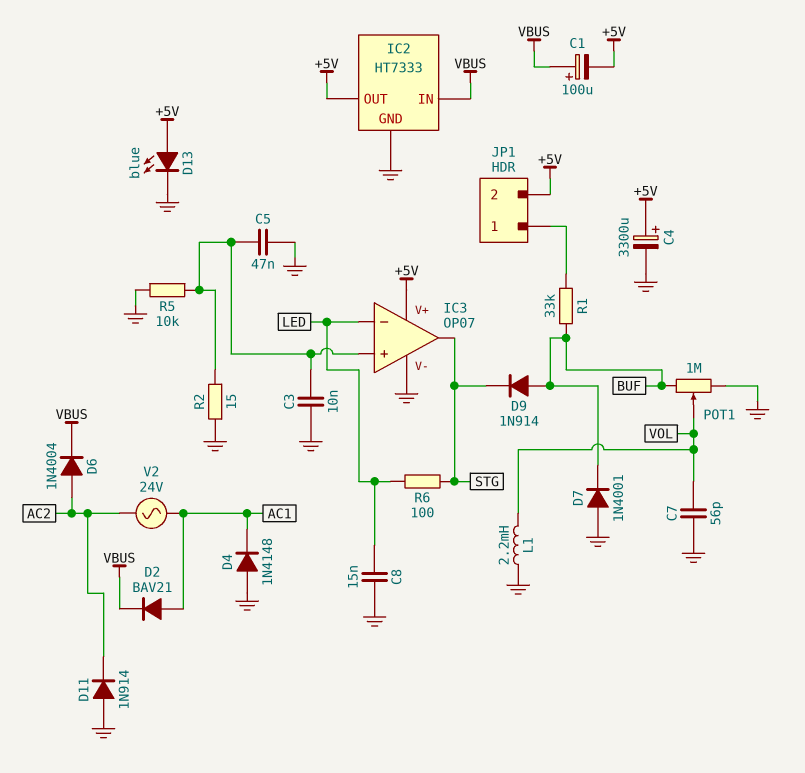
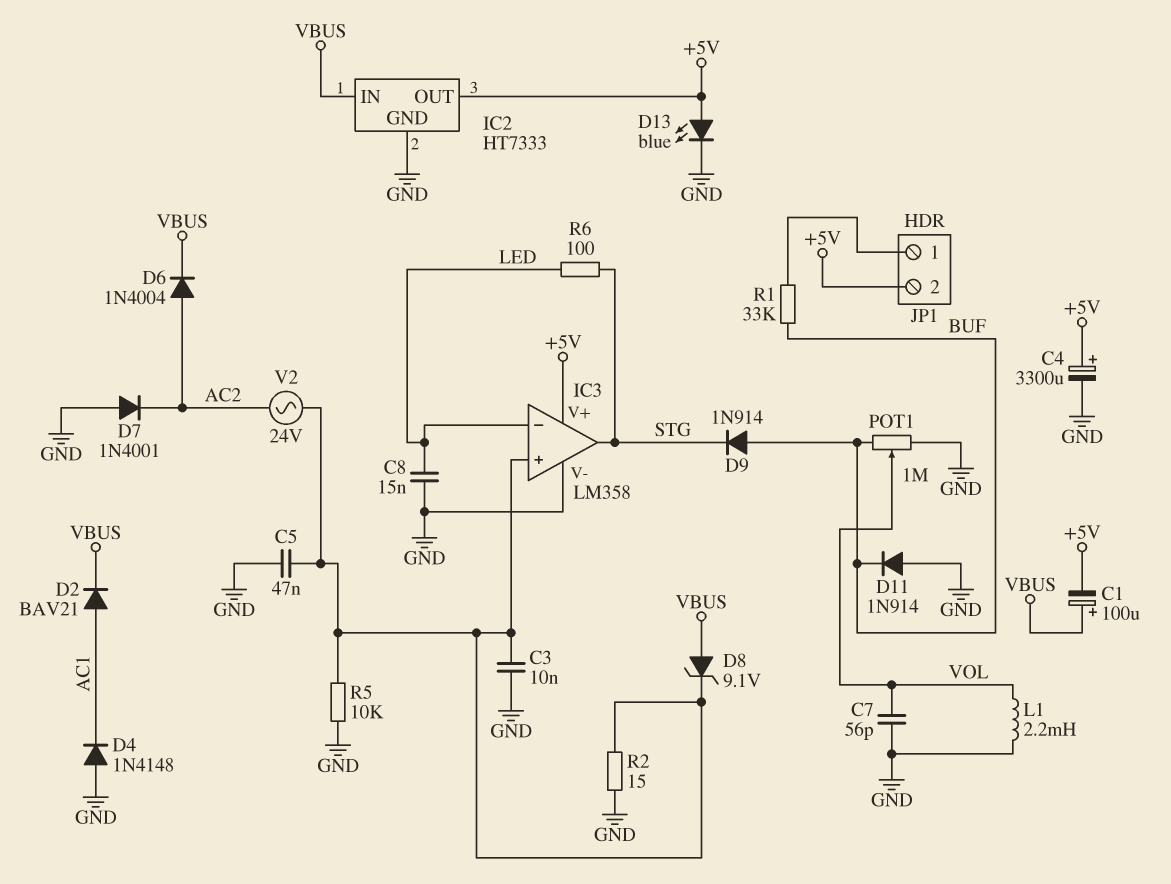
D7: diode 1N4001 (A GND, K BUF) -> diode 1N4001 (A GND, K AC2)
D8: none -> zener 9.1V (A VBUS, K IC3/in+)
D11: diode 1N914 (A GND, K AC2) -> diode 1N914 (A GND, K BUF)
IC3: OP07 -> LM358
V2: AC 24V (AC1, AC2) -> AC 24V (AC2, IC3/in+)

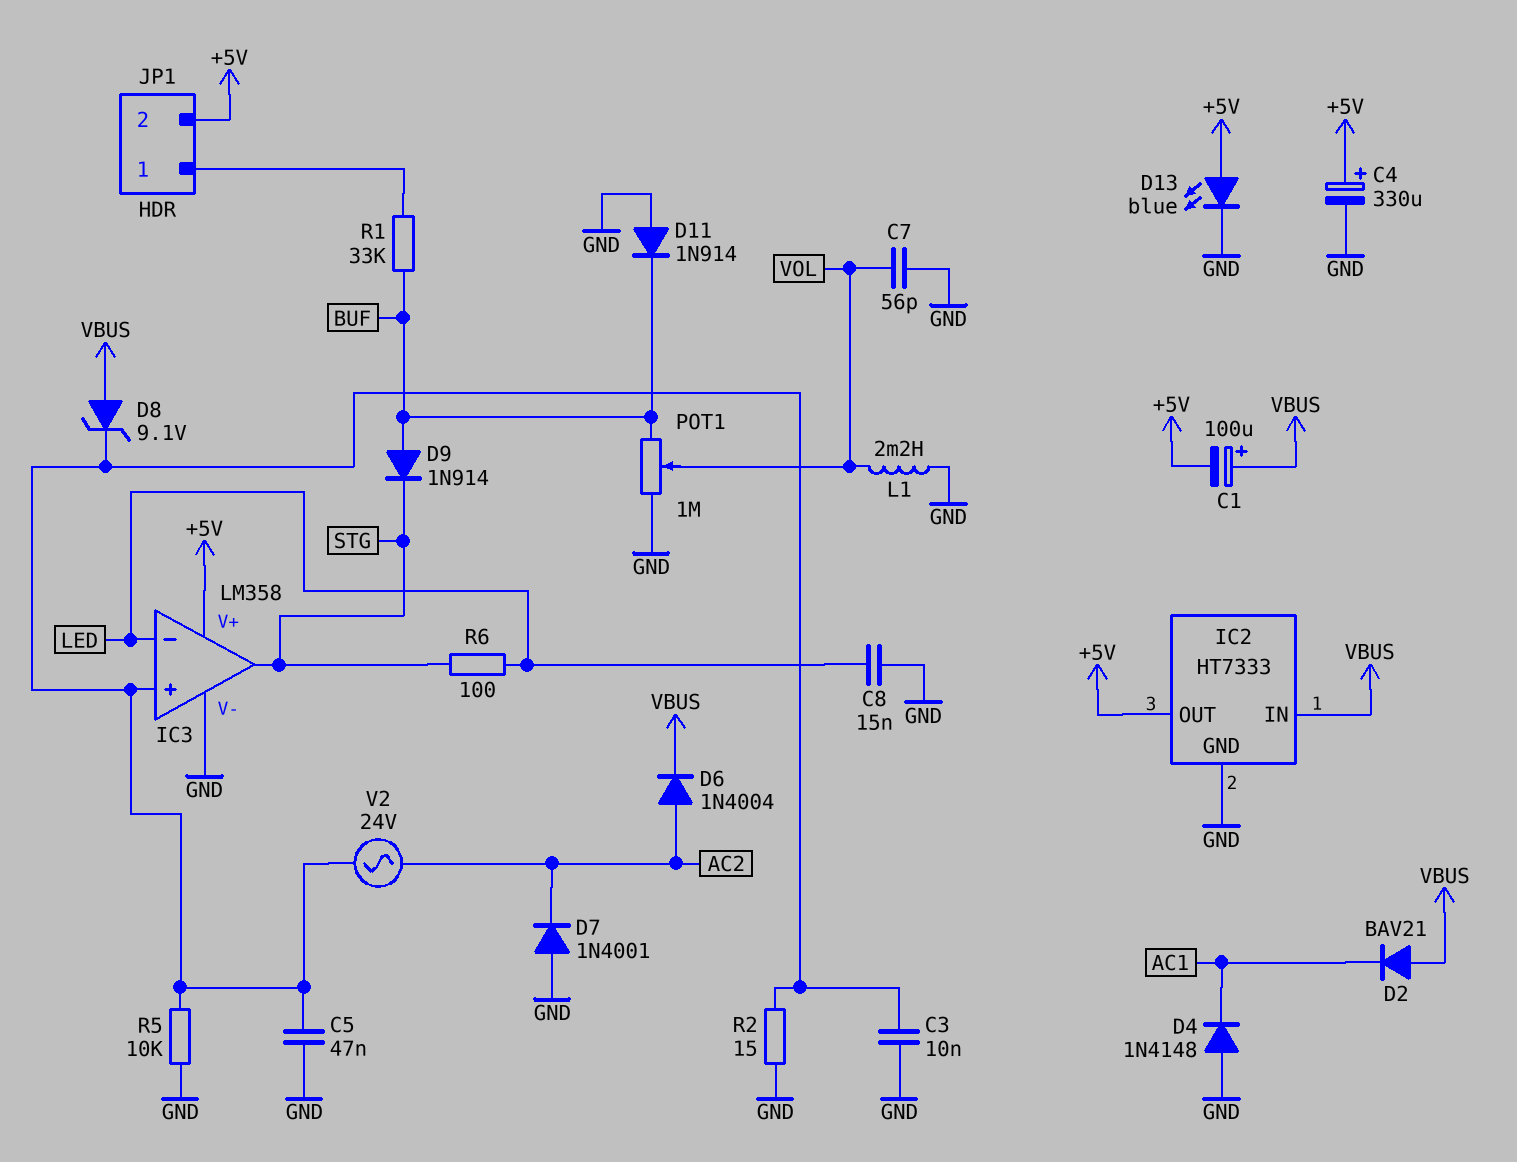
C4: 3300uF (plus +5V, minus GND) -> 330uF (plus +5V, minus GND)
D2: diode BAV21 (A AC1, K VBUS) -> diode BAV21 (A VBUS, K AC1)

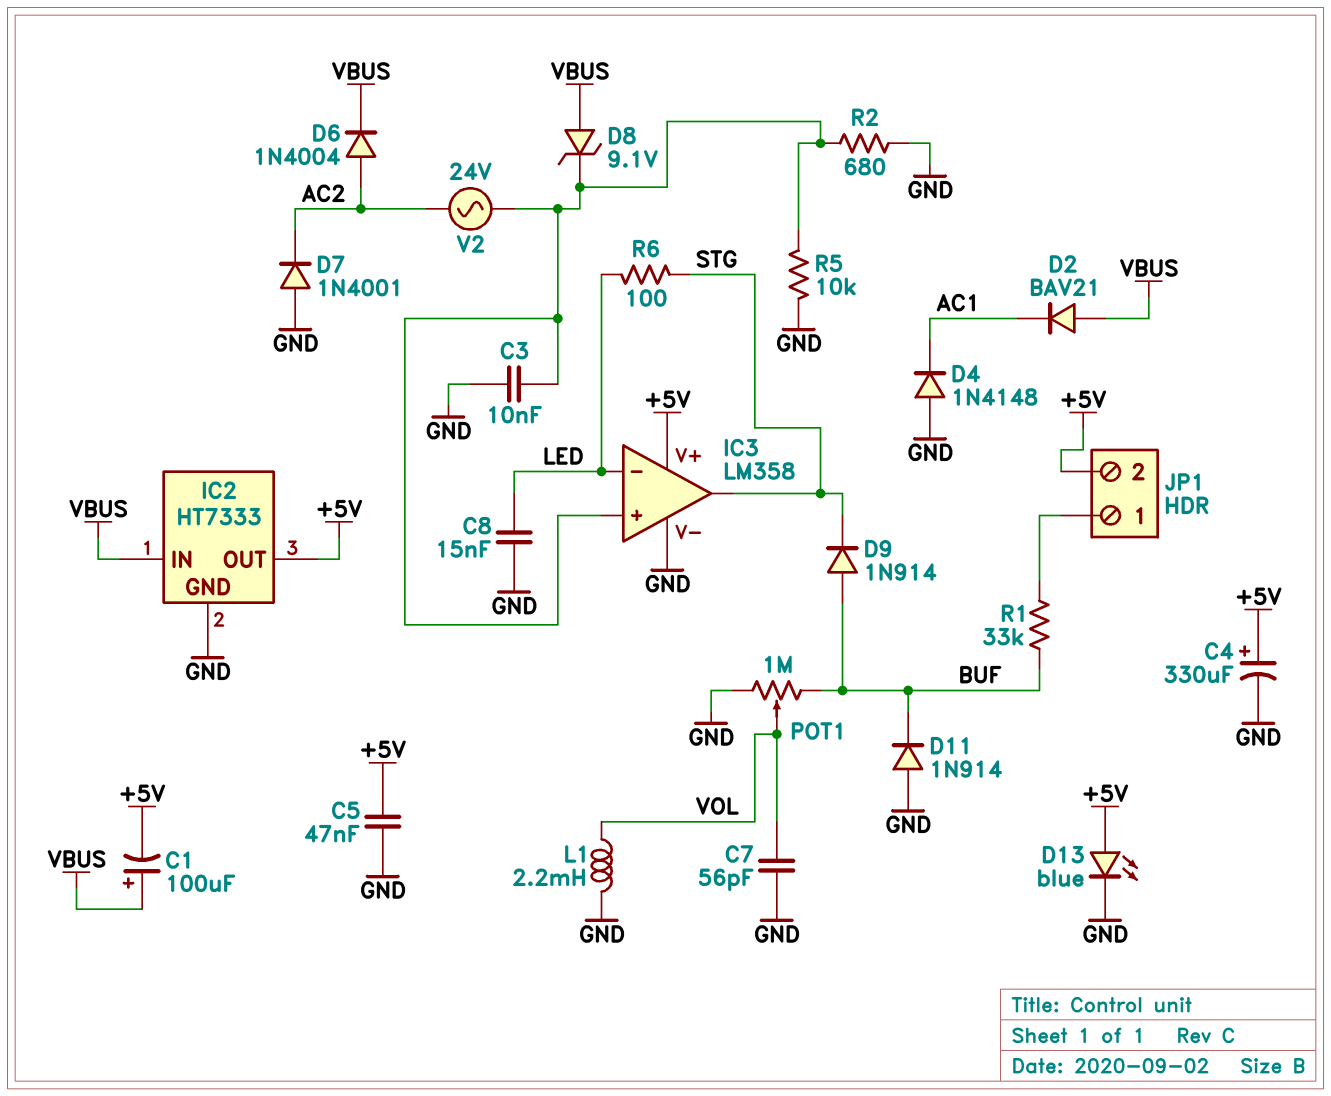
C5: 47nF (GND, IC3/in+) -> 47nF (+5V, GND)
R2: 15 (GND, IC3/in+) -> 680 (GND, IC3/in+)

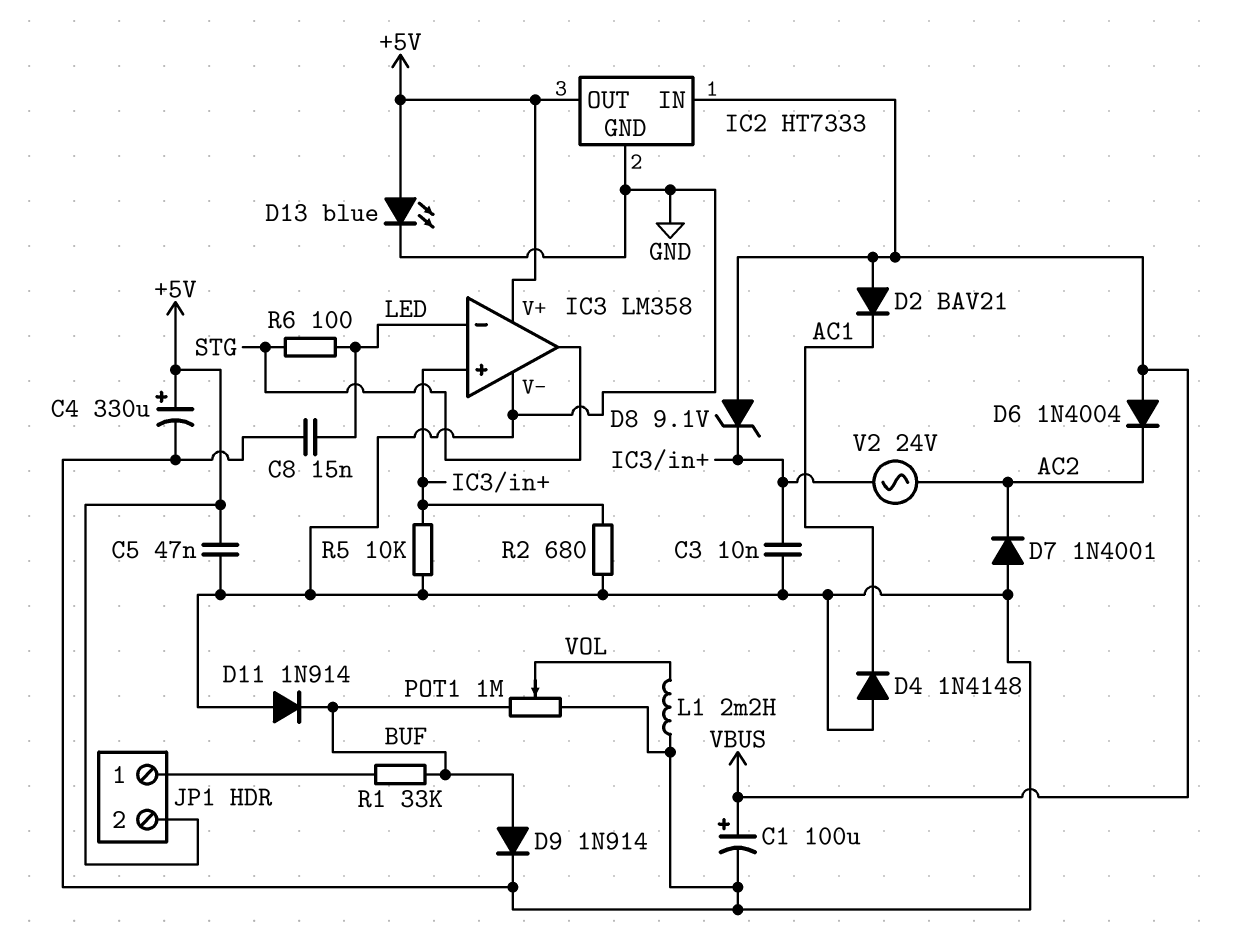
C1: 100uF (plus VBUS, minus +5V) -> 100uF (plus VBUS, minus GND)
C7: 56pF (GND, VOL) -> none
D6: diode 1N4004 (A AC2, K VBUS) -> diode 1N4004 (A VBUS, K AC2)
D9: diode 1N914 (A BUF, K STG) -> diode 1N914 (A BUF, K GND)

